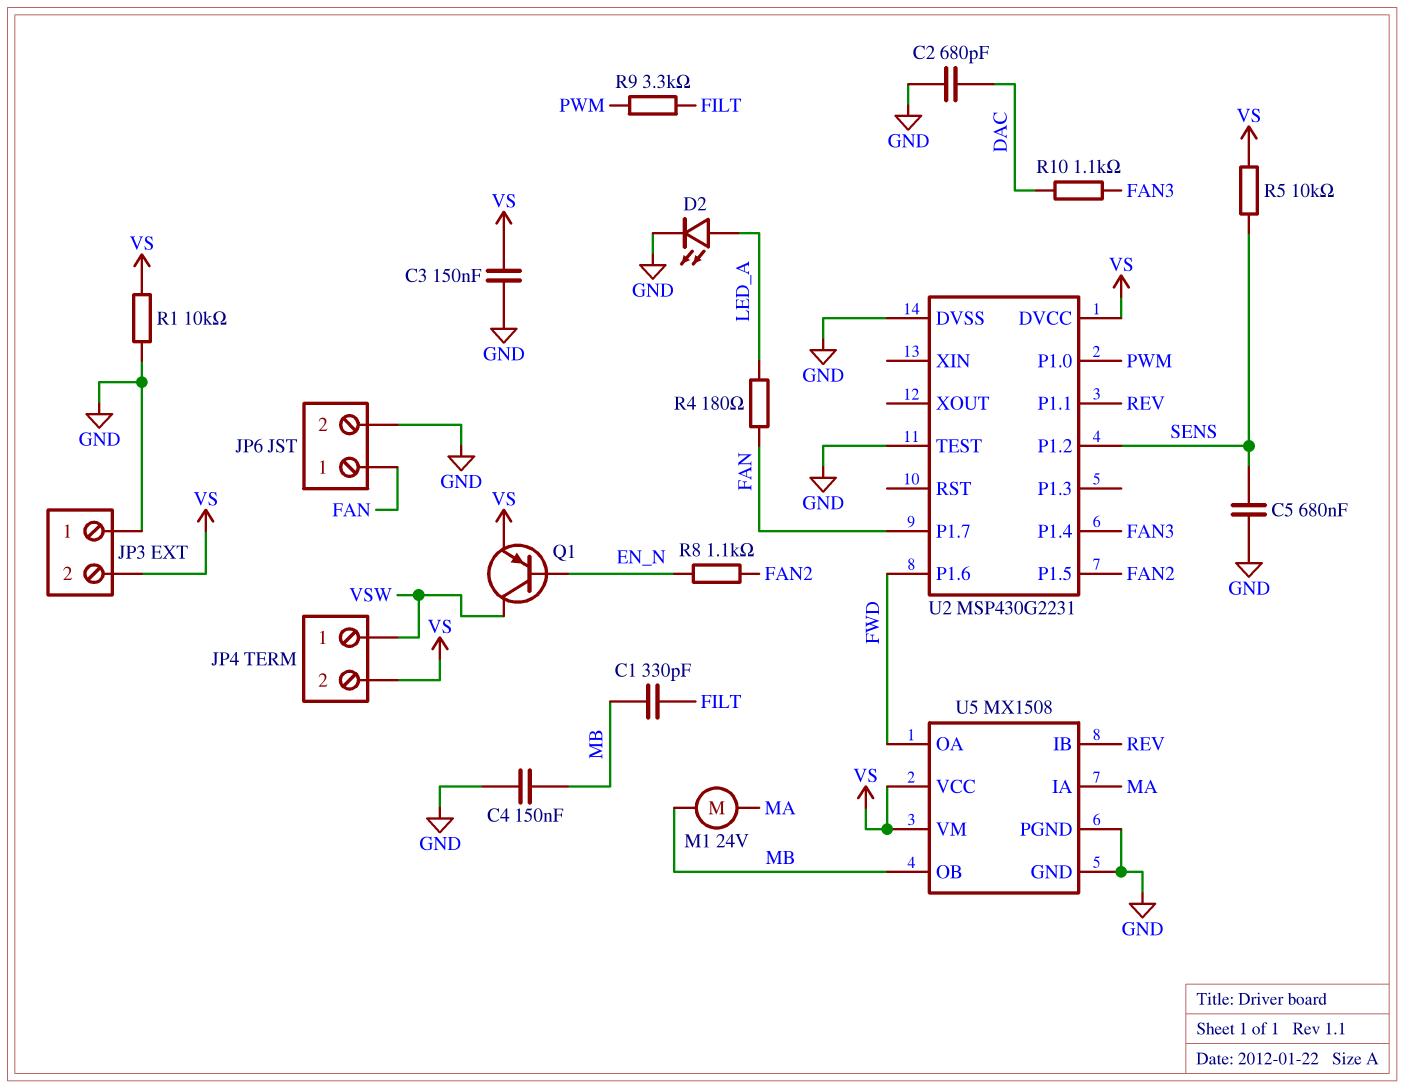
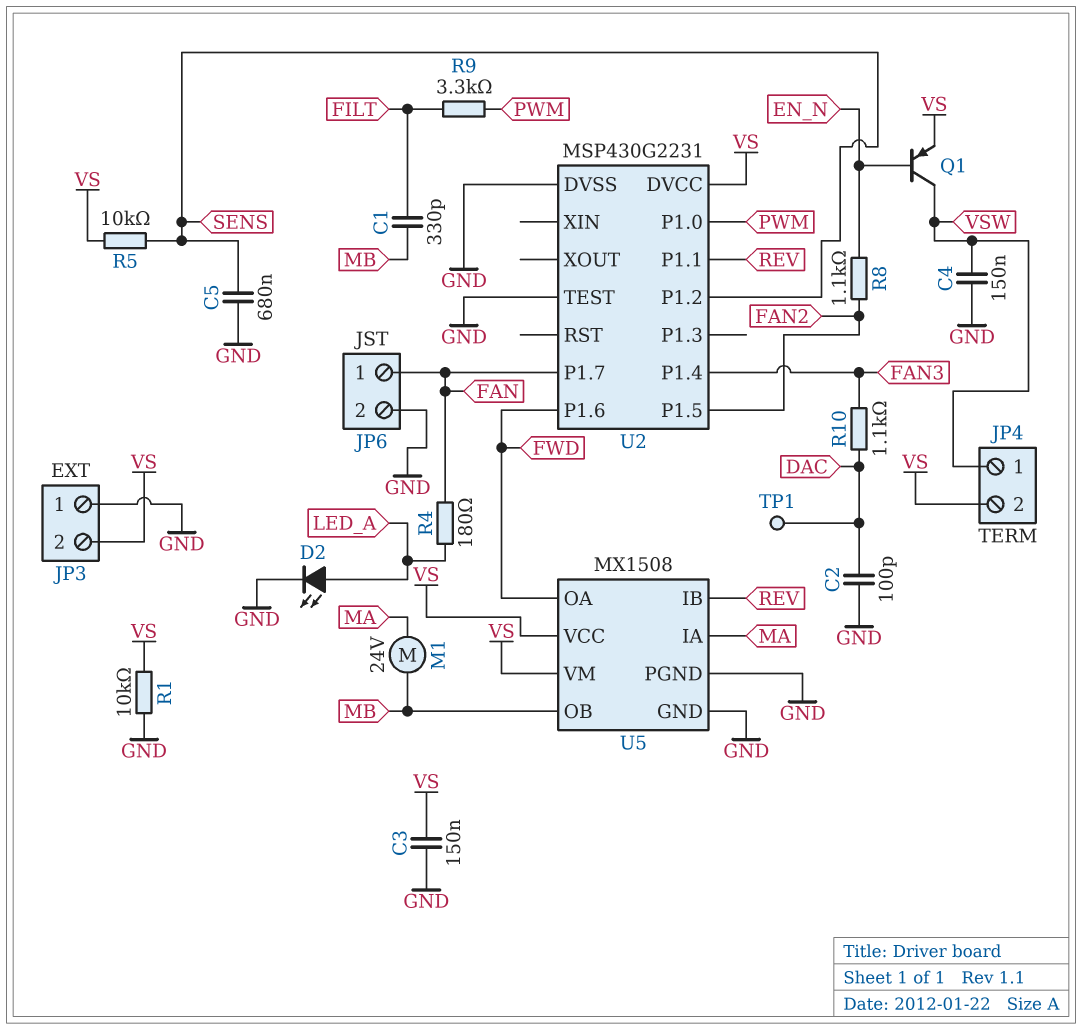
C2: 680pF (DAC, GND) -> 100pF (DAC, GND)
C4: 150nF (GND, MB) -> 150nF (GND, VSW)
TP1: none -> test point (DAC)

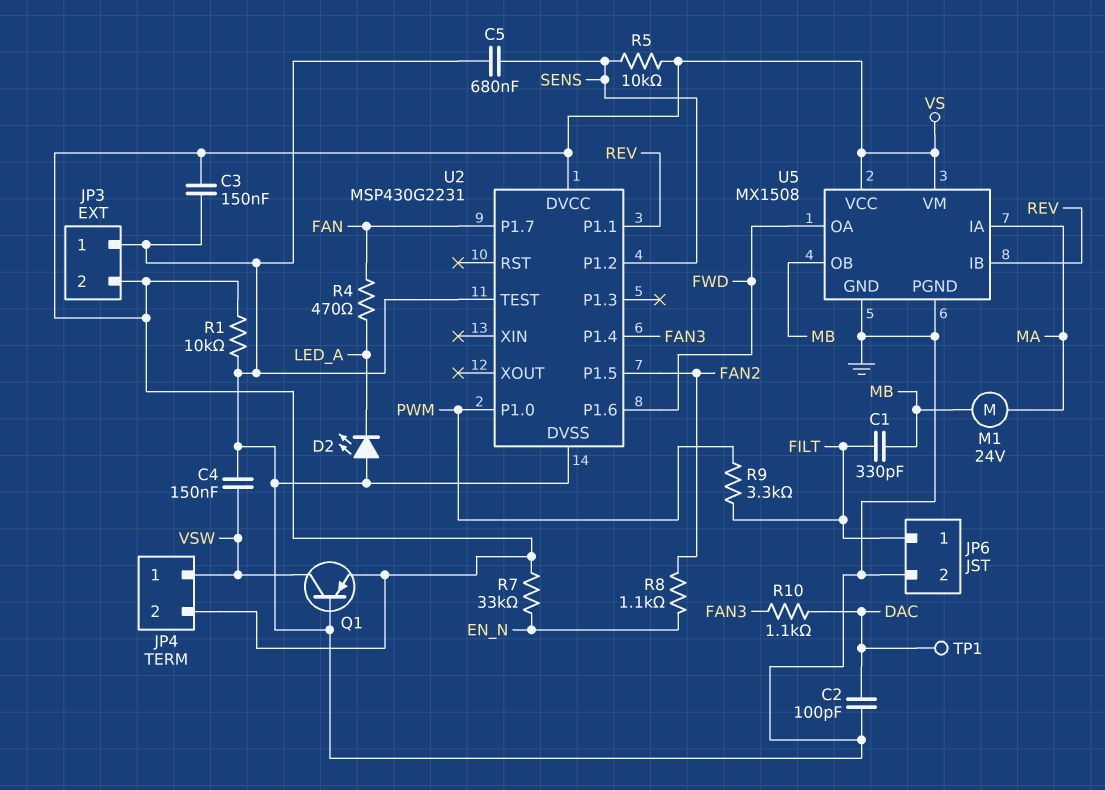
D2: LED (A LED_A, K GND) -> LED (A GND, K LED_A)
JP6 pin 1: FAN -> FILT
Q1: PNP (B EN_N, C VSW, E VS) -> PNP (B GND, C VSW, E VS)
R4: 180 (FAN, LED_A) -> 470 (FAN, LED_A)
R7: none -> 33k (EN_N, VS)

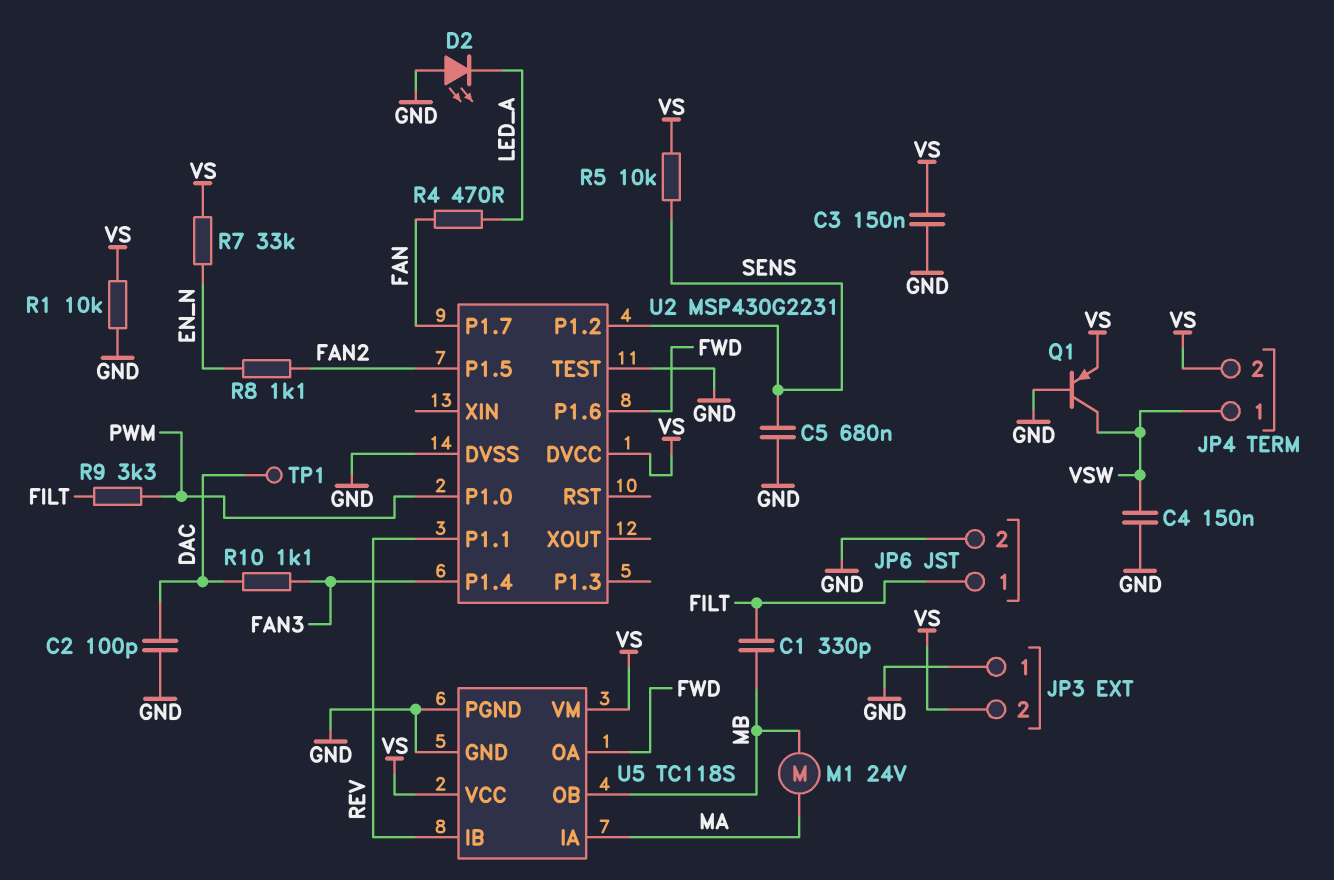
U5: MX1508 -> TC118S

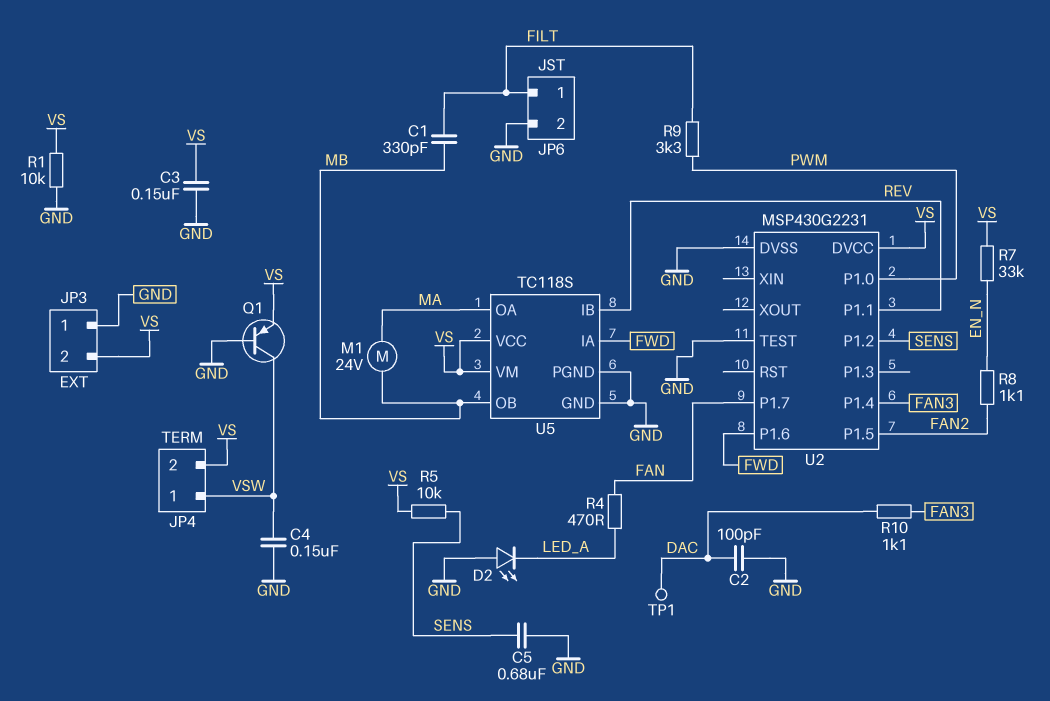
U5 pin IA: MA -> FWD
U5 pin OA: FWD -> MA

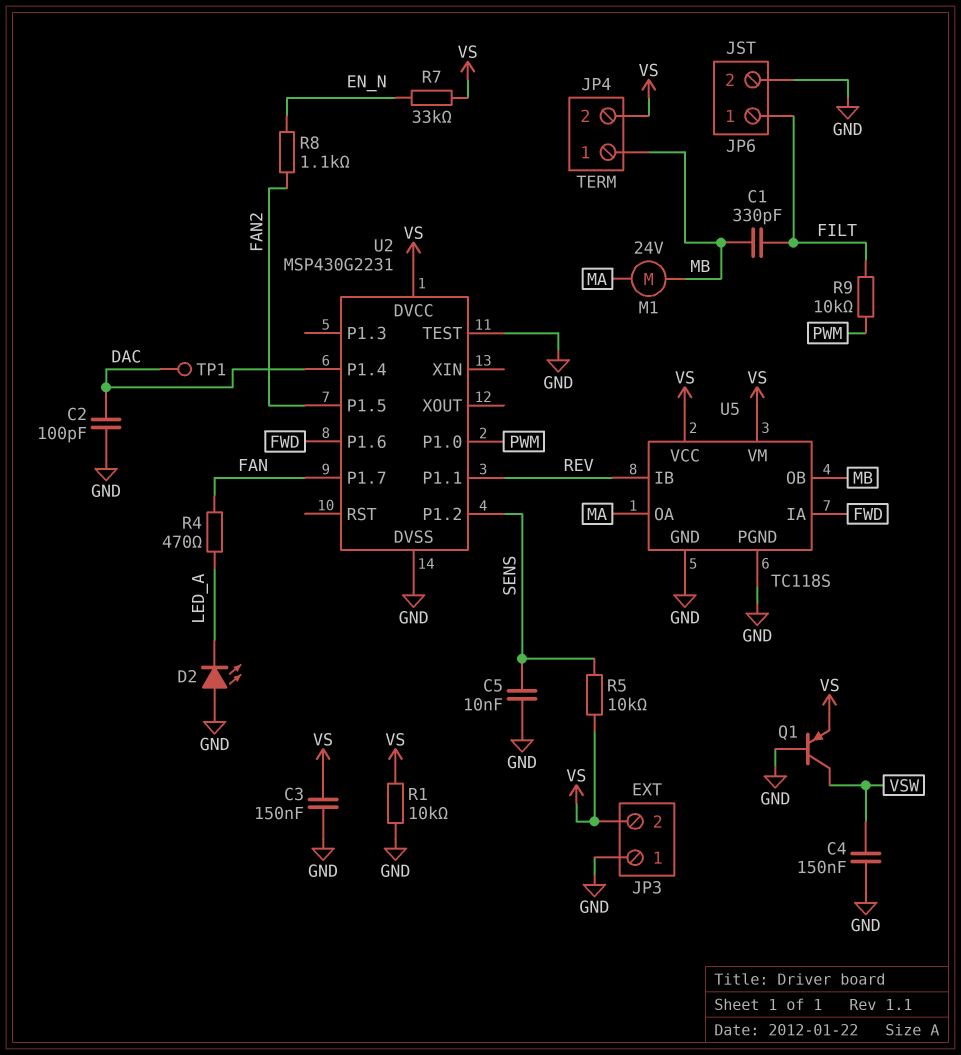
C5: 680nF (GND, SENS) -> 10nF (GND, SENS)
JP4 pin 1: VSW -> MB
R9: 3.3k (FILT, PWM) -> 10k (FILT, PWM)
R10: 1.1k (DAC, FAN3) -> none
U2 pin P1.4: FAN3 -> DAC

